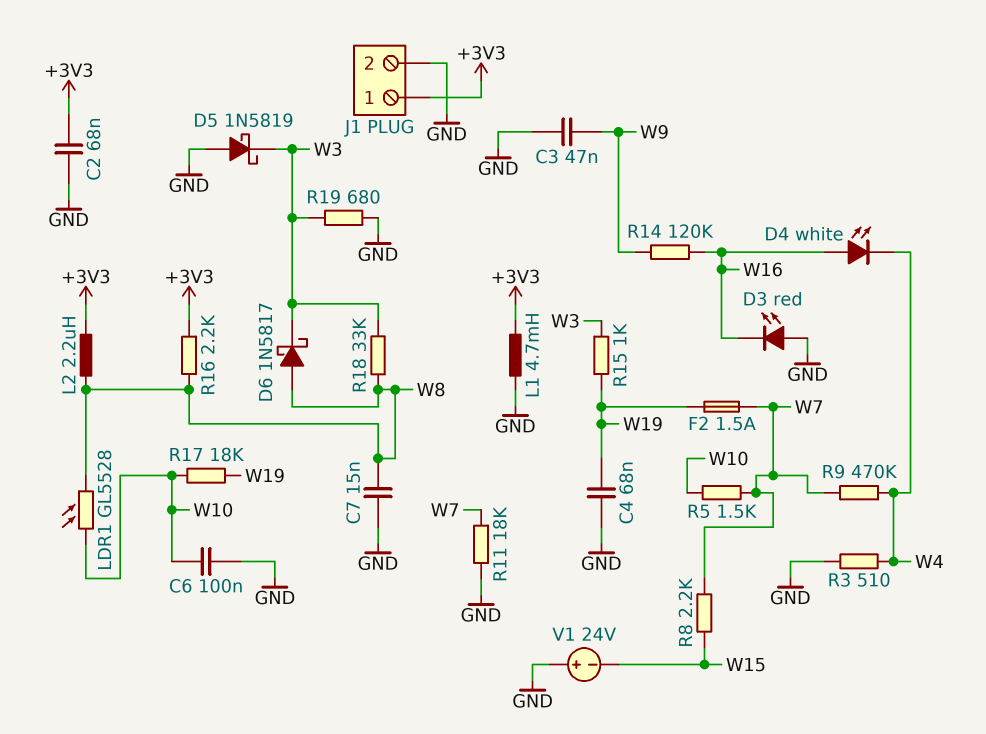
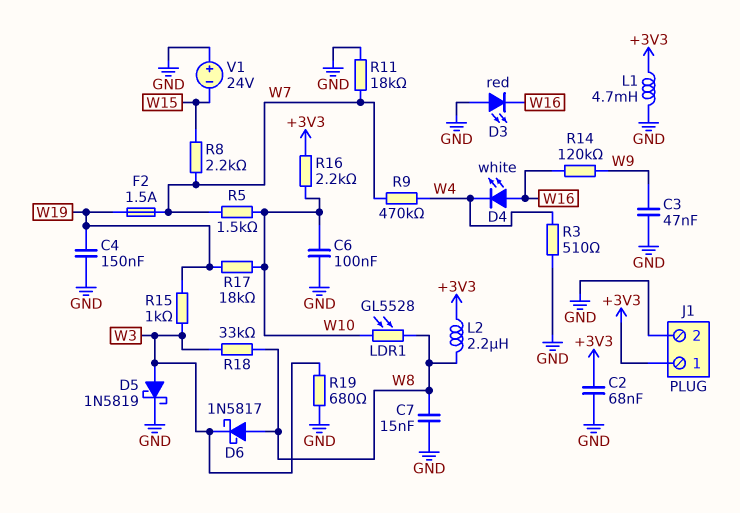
C4: 68nF (GND, W19) -> 150nF (GND, W19)
D5: schottky 1N5819 (A GND, K W3) -> schottky 1N5819 (A W3, K GND)
R16: 2.2k (+3V3, W8) -> 2.2k (+3V3, W10)

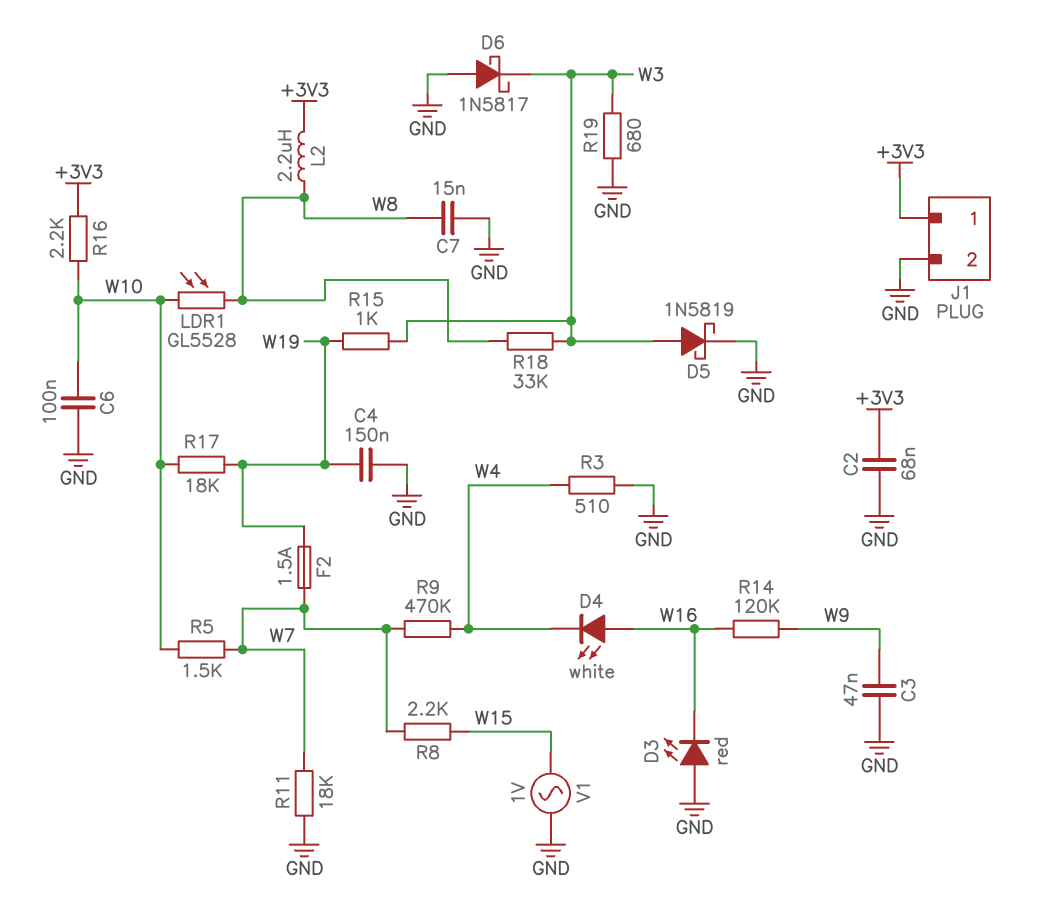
D6: schottky 1N5817 (A W8, K W3) -> schottky 1N5817 (A GND, K W3)
L1: 4.7mH (+3V3, GND) -> none
V1: 24V (plus GND, minus W15) -> AC 1V (GND, W15)

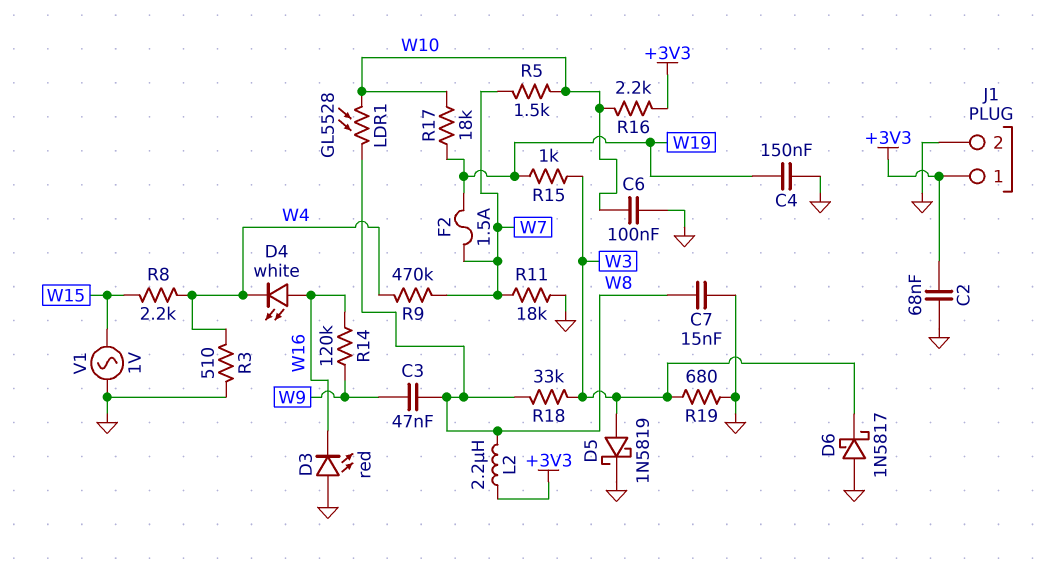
C3: 47nF (GND, W9) -> 47nF (W8, W9)
R8: 2.2k (W7, W15) -> 2.2k (W4, W15)

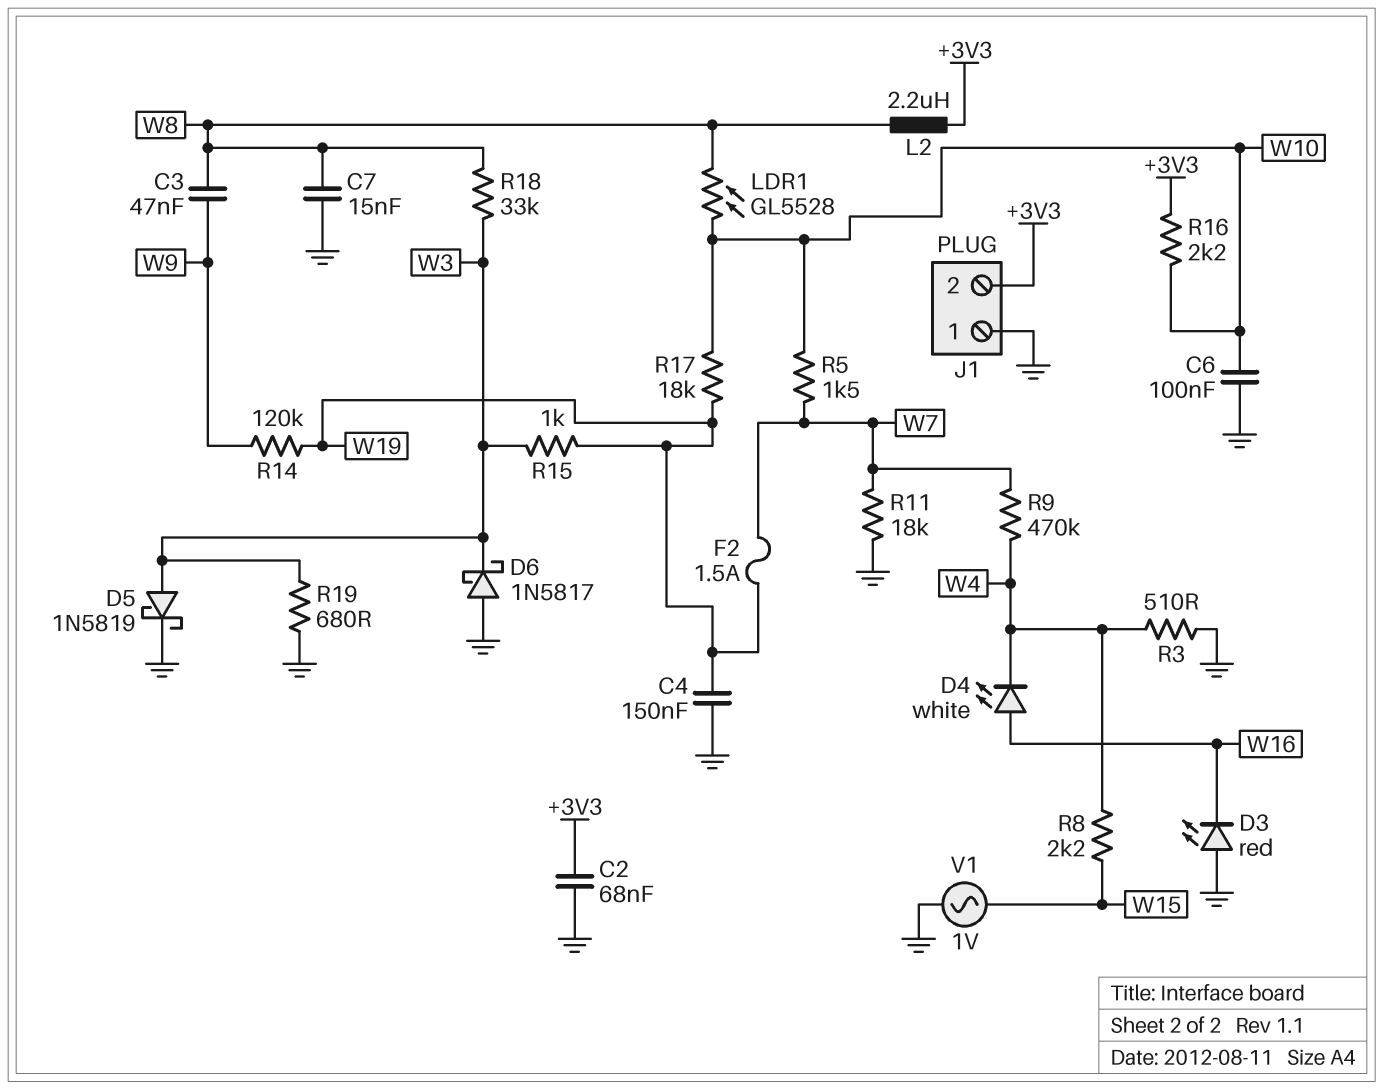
J1 pin 1: +3V3 -> GND
J1 pin 2: GND -> +3V3
R14: 120k (W9, W16) -> 120k (W9, W19)

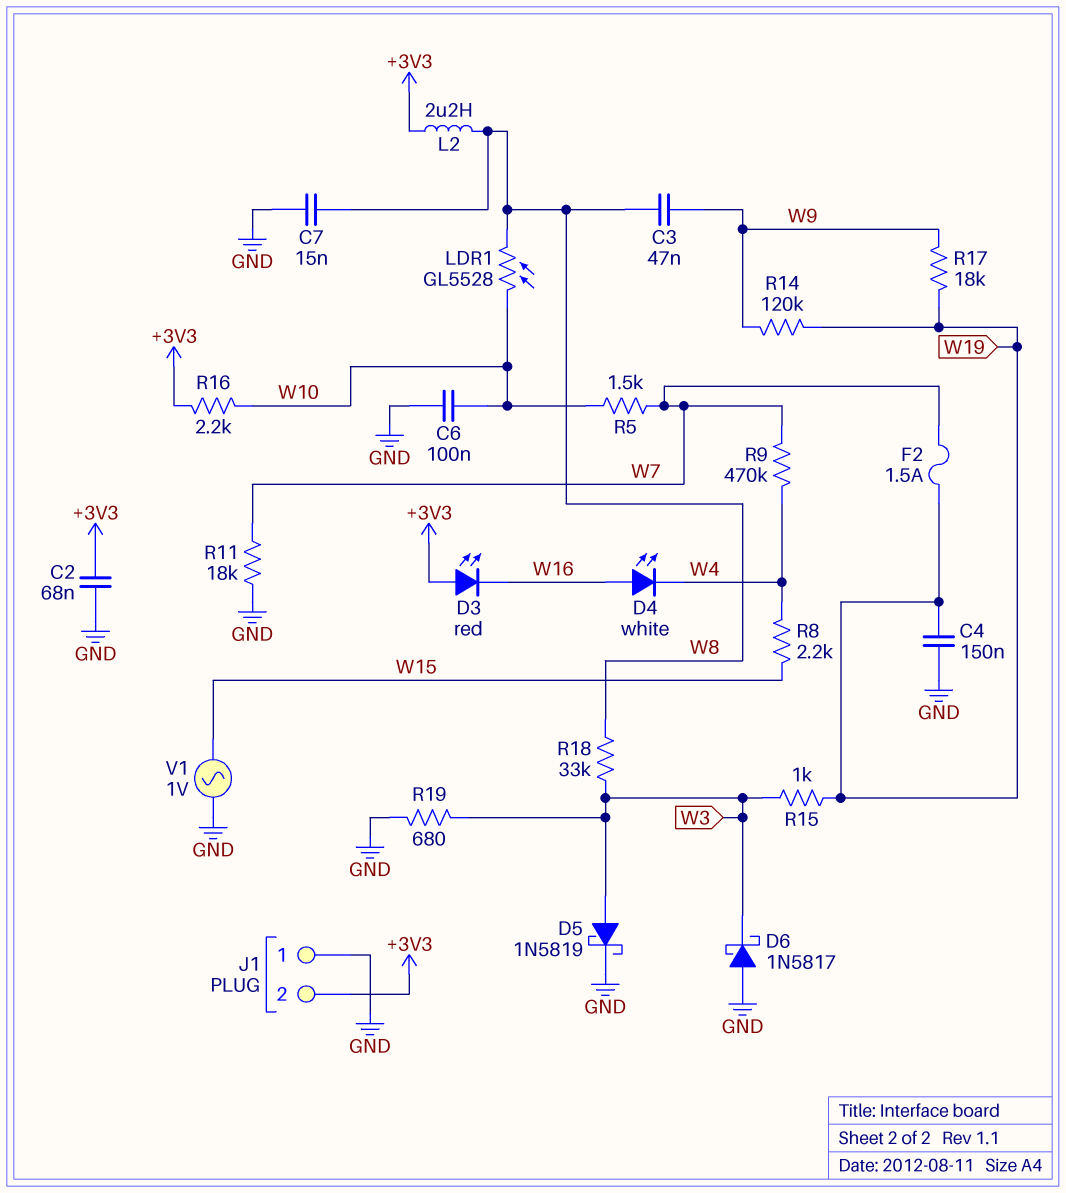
D3: LED red (A GND, K W16) -> LED red (A +3V3, K W16)
R3: 510 (GND, W4) -> none
R17: 18k (W10, W19) -> 18k (W9, W19)

